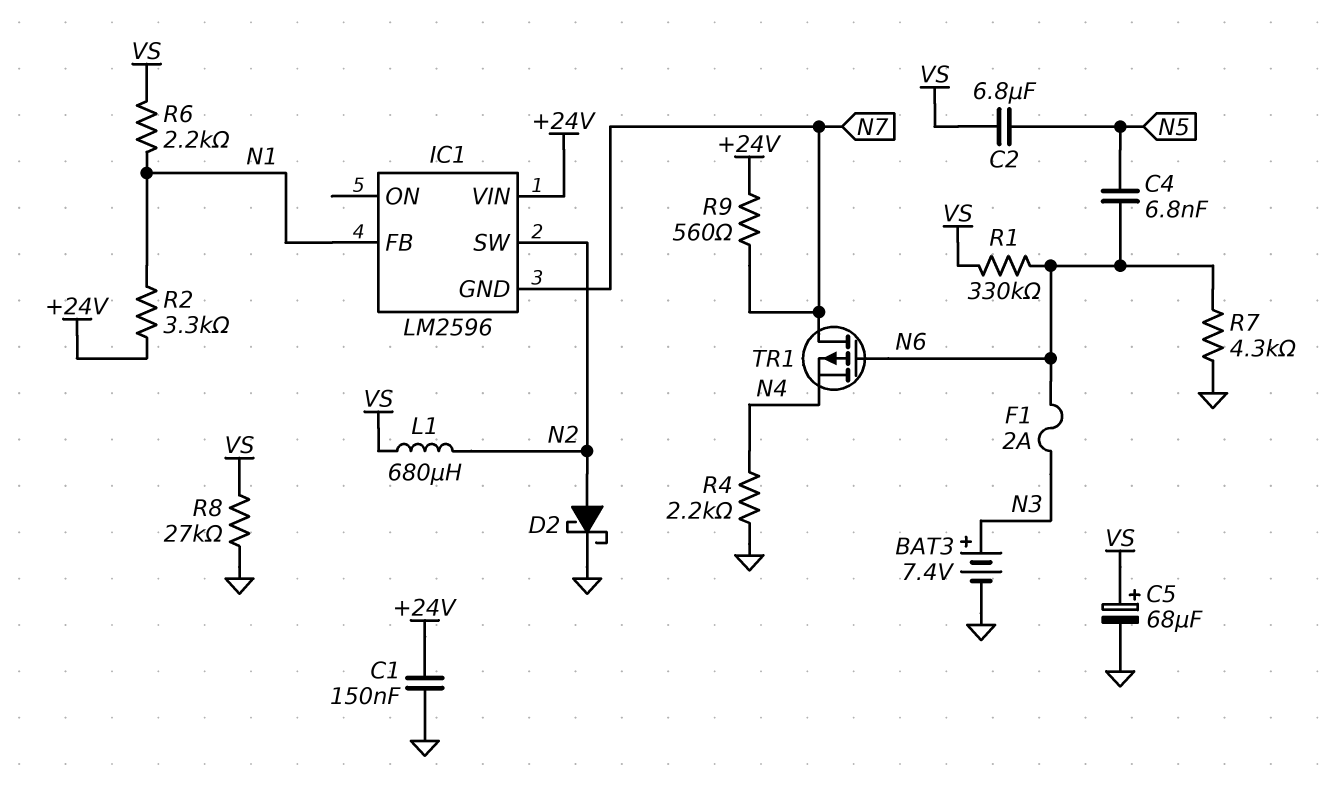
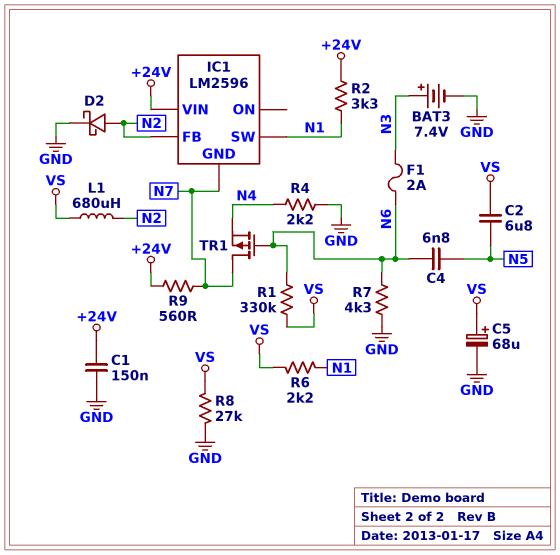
IC1 pin FB: N1 -> N2
IC1 pin SW: N2 -> N1

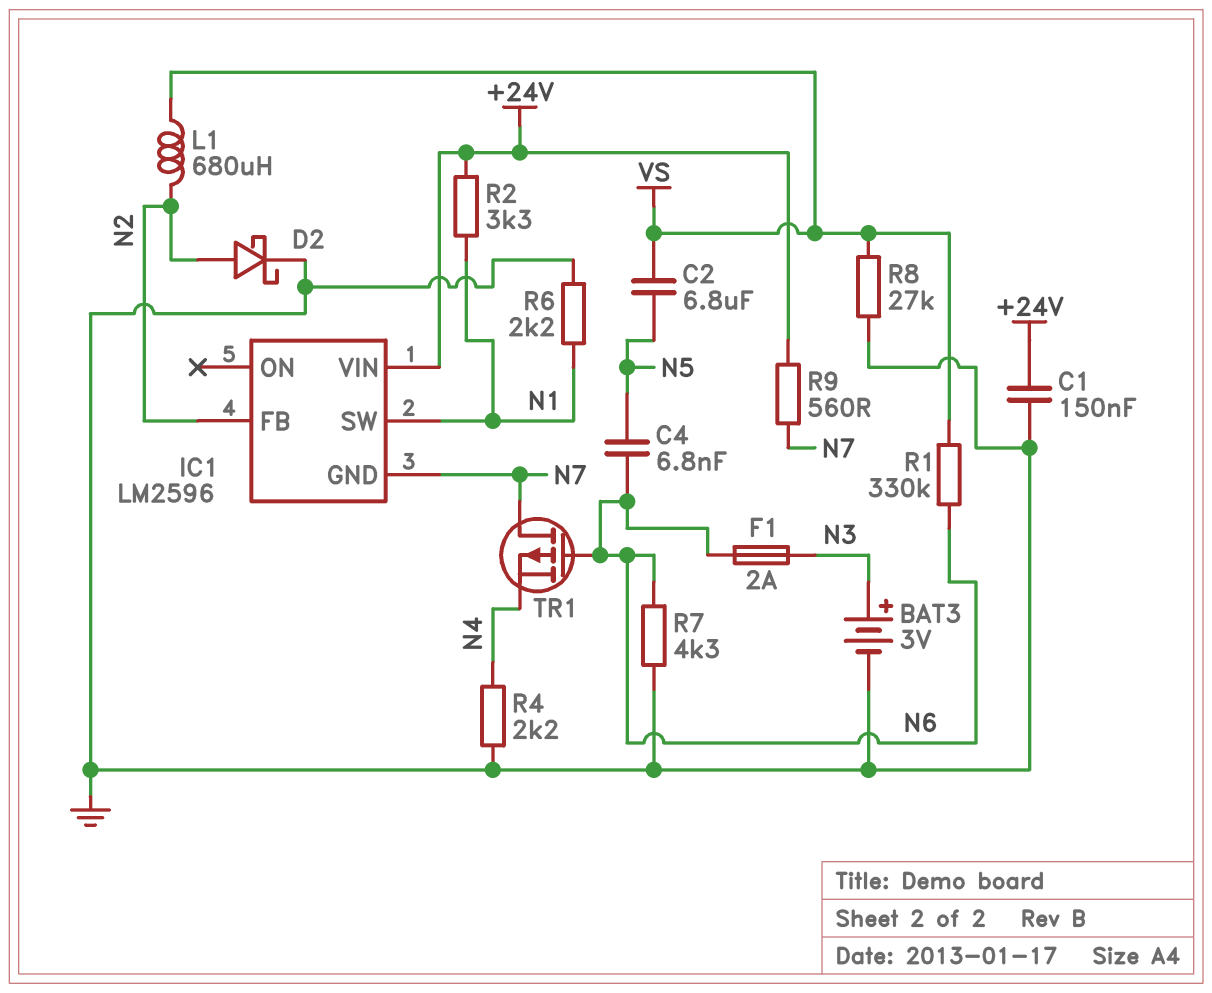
BAT3: 7.4V (plus N3, minus GND) -> 3V (plus N3, minus GND)
C5: 68uF (plus VS, minus GND) -> none
R6: 2.2k (N1, VS) -> 2.2k (GND, N1)

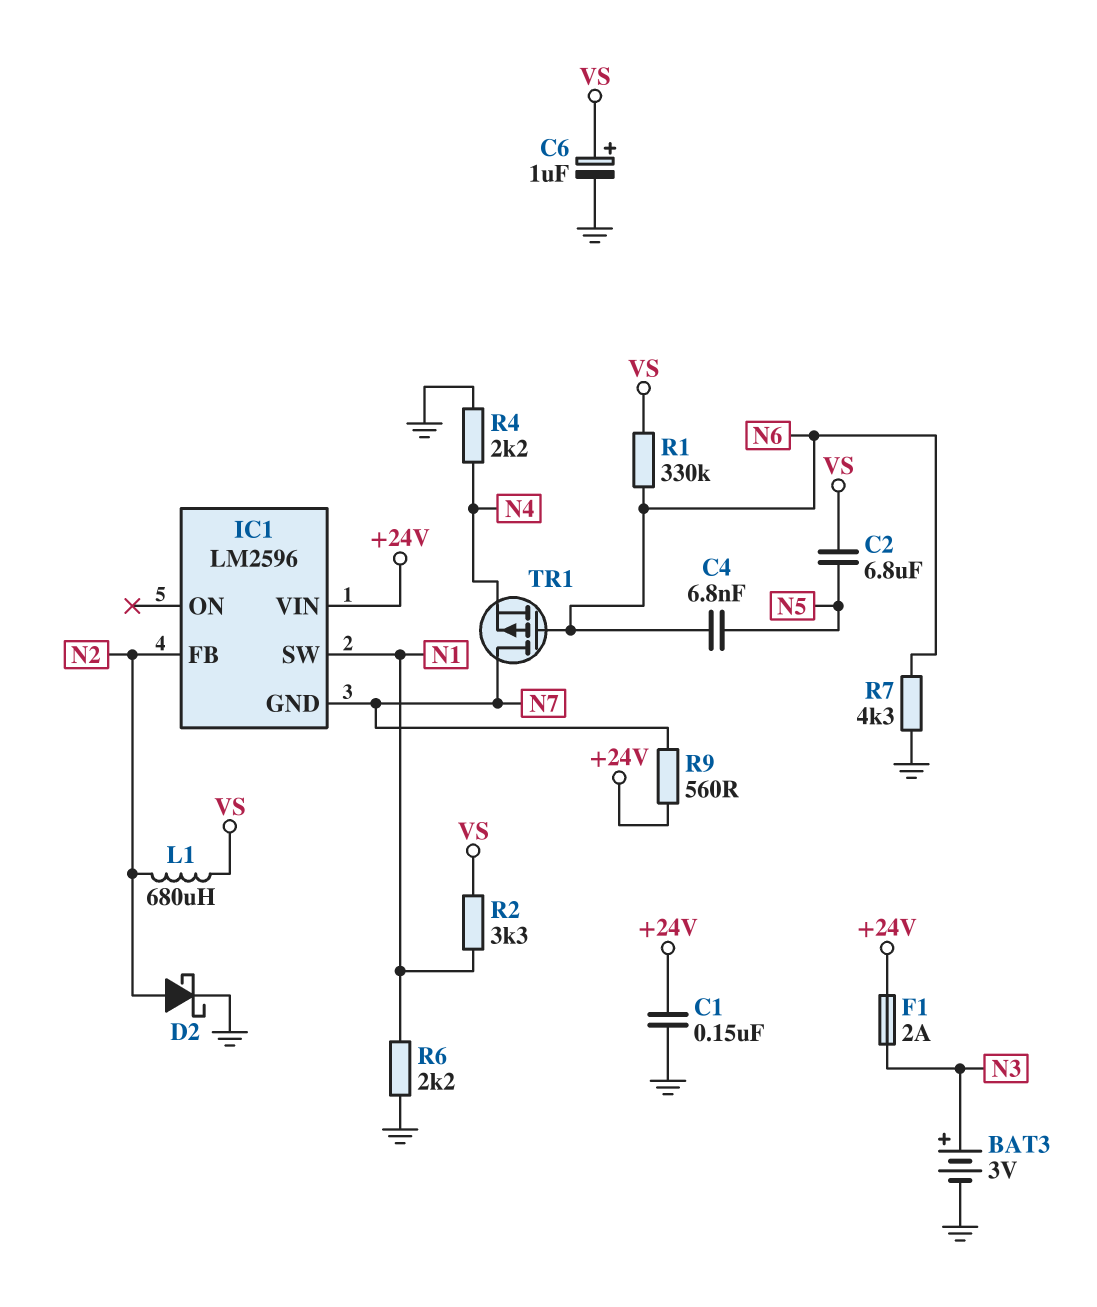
C6: none -> 1uF (plus VS, minus GND)
F1: 2A (N3, N6) -> 2A (+24V, N3)
R2: 3.3k (+24V, N1) -> 3.3k (N1, VS)
R8: 27k (GND, VS) -> none

